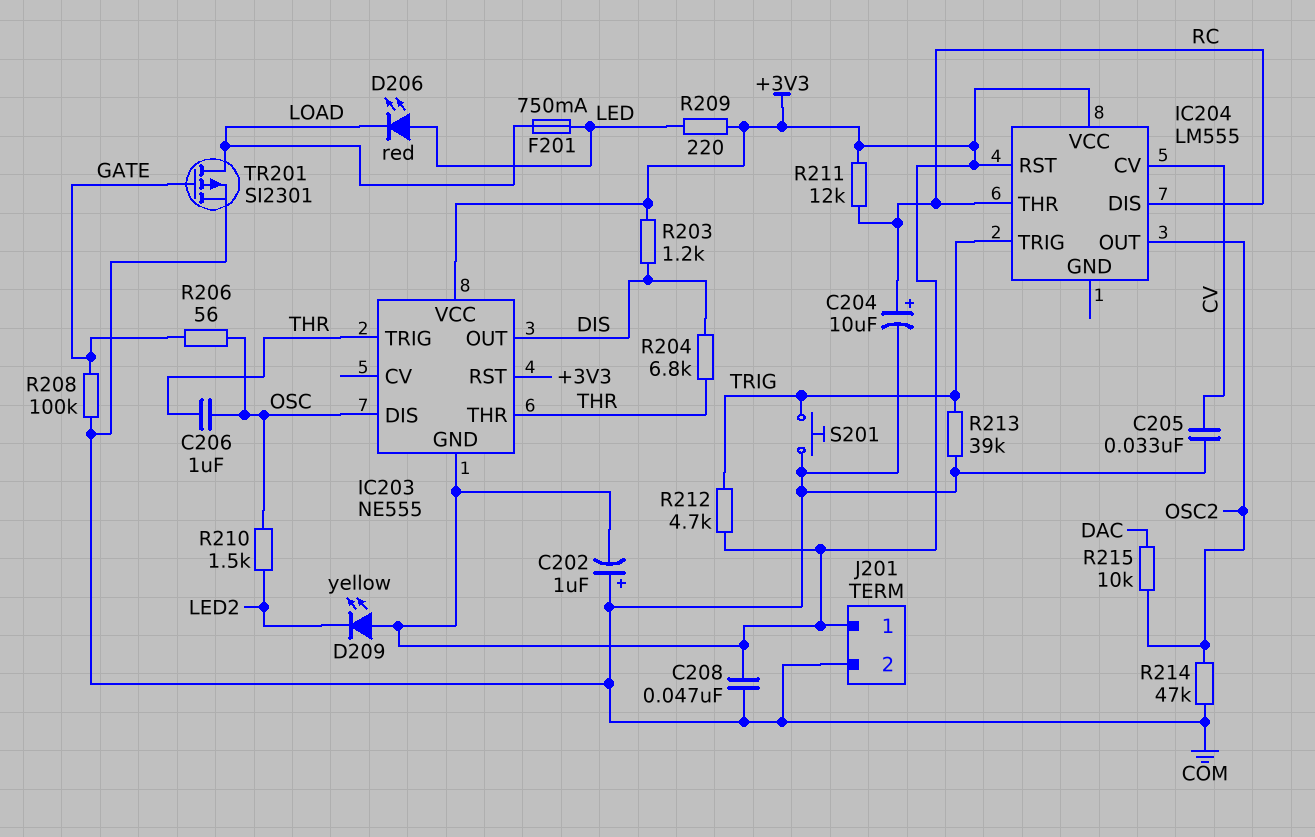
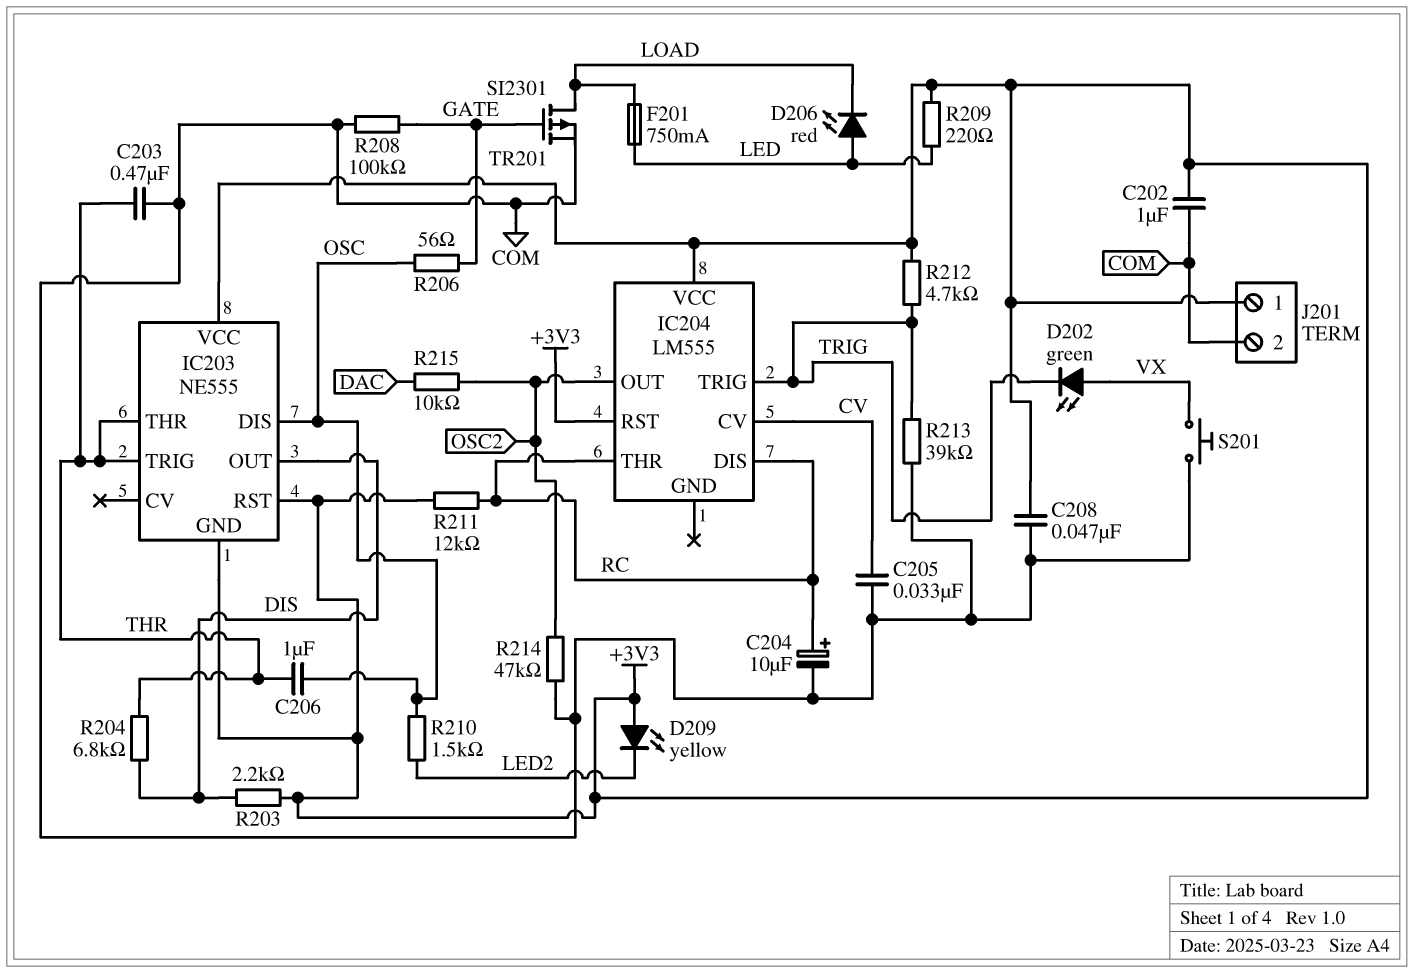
C202: 1uF (plus COM, minus +3V3) -> 1uF (+3V3, COM)
C203: none -> 470nF (COM, THR)
D202: none -> LED green (A VX, K TRIG)
R203: 1.2k (+3V3, DIS) -> 2.2k (+3V3, DIS)
S201: button (COM, TRIG) -> button (COM, VX)

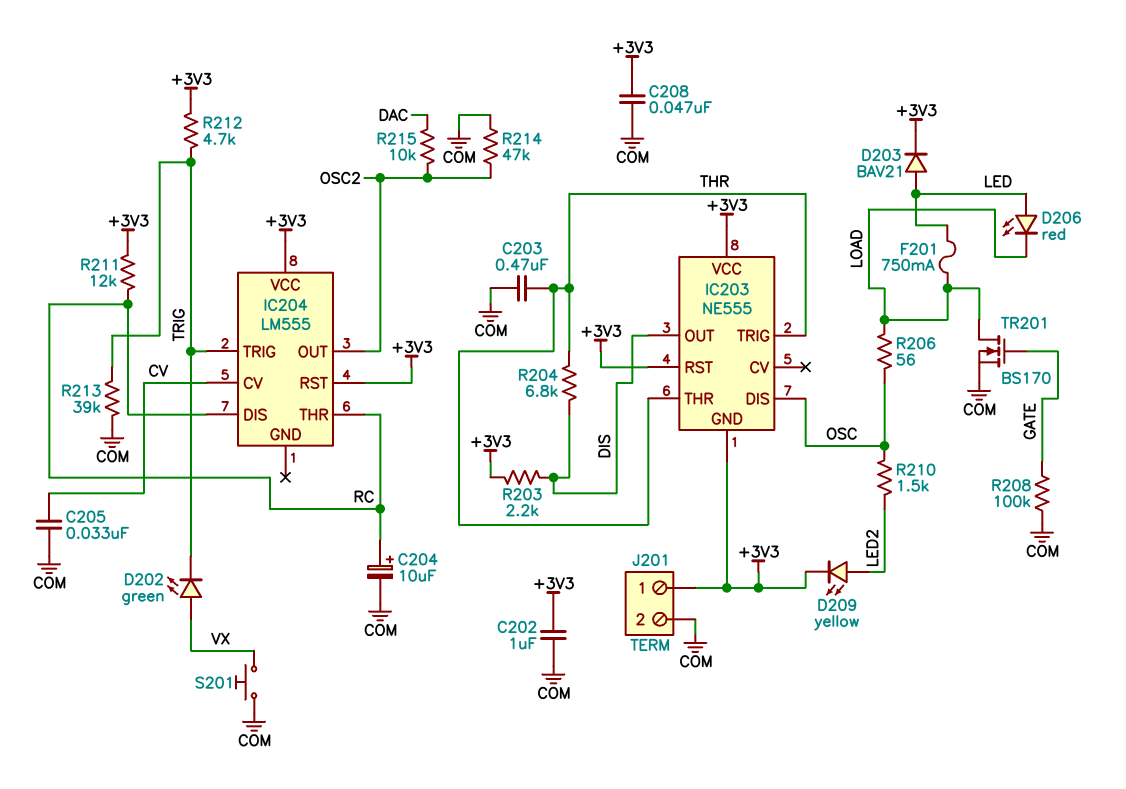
C206: 1uF (OSC, THR) -> none
D203: none -> diode BAV21 (A LED, K +3V3)
D209: LED yellow (A +3V3, K LED2) -> LED yellow (A LED2, K +3V3)
R206: 56 (GATE, OSC) -> 56 (LOAD, OSC)
R209: 220 (+3V3, LED) -> none
TR201: PMOS SI2301 (G GATE, D LOAD, S COM) -> NMOS BS170 (G GATE, D LOAD, S COM)

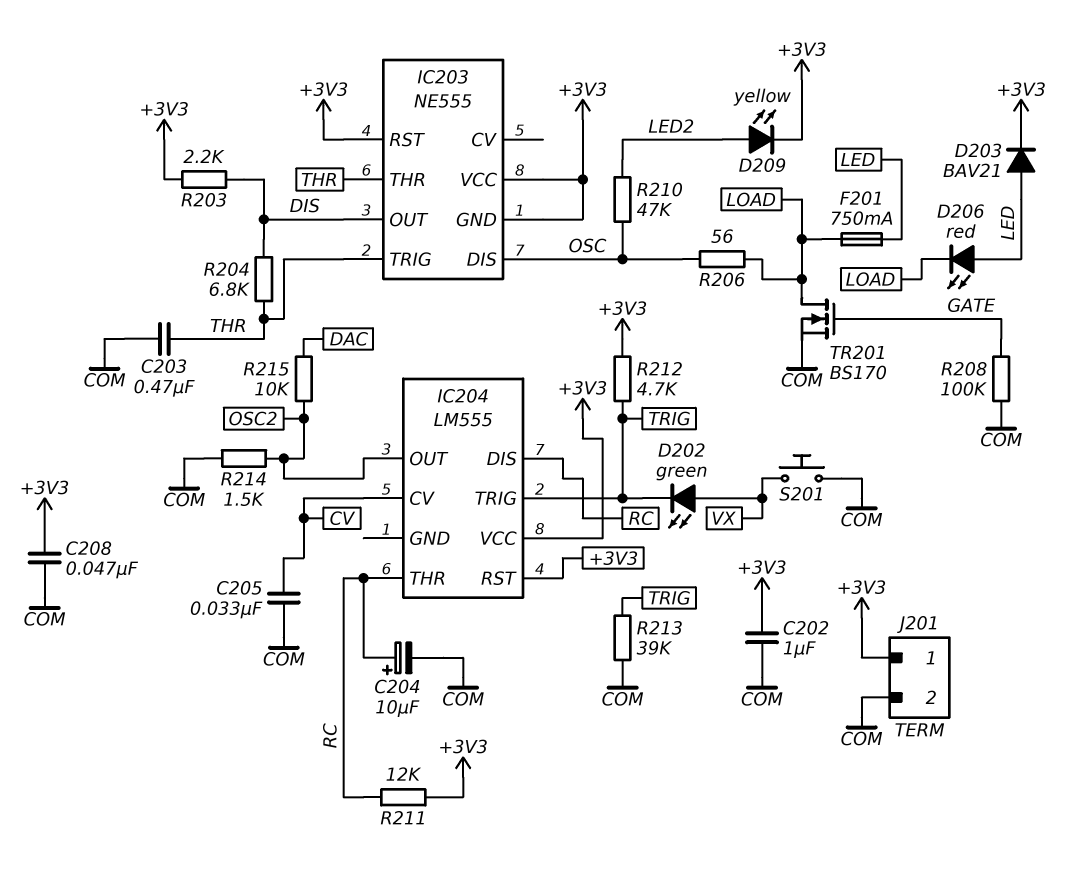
R210: 1.5k (LED2, OSC) -> 47k (LED2, OSC)
R214: 47k (COM, OSC2) -> 1.5k (COM, OSC2)

